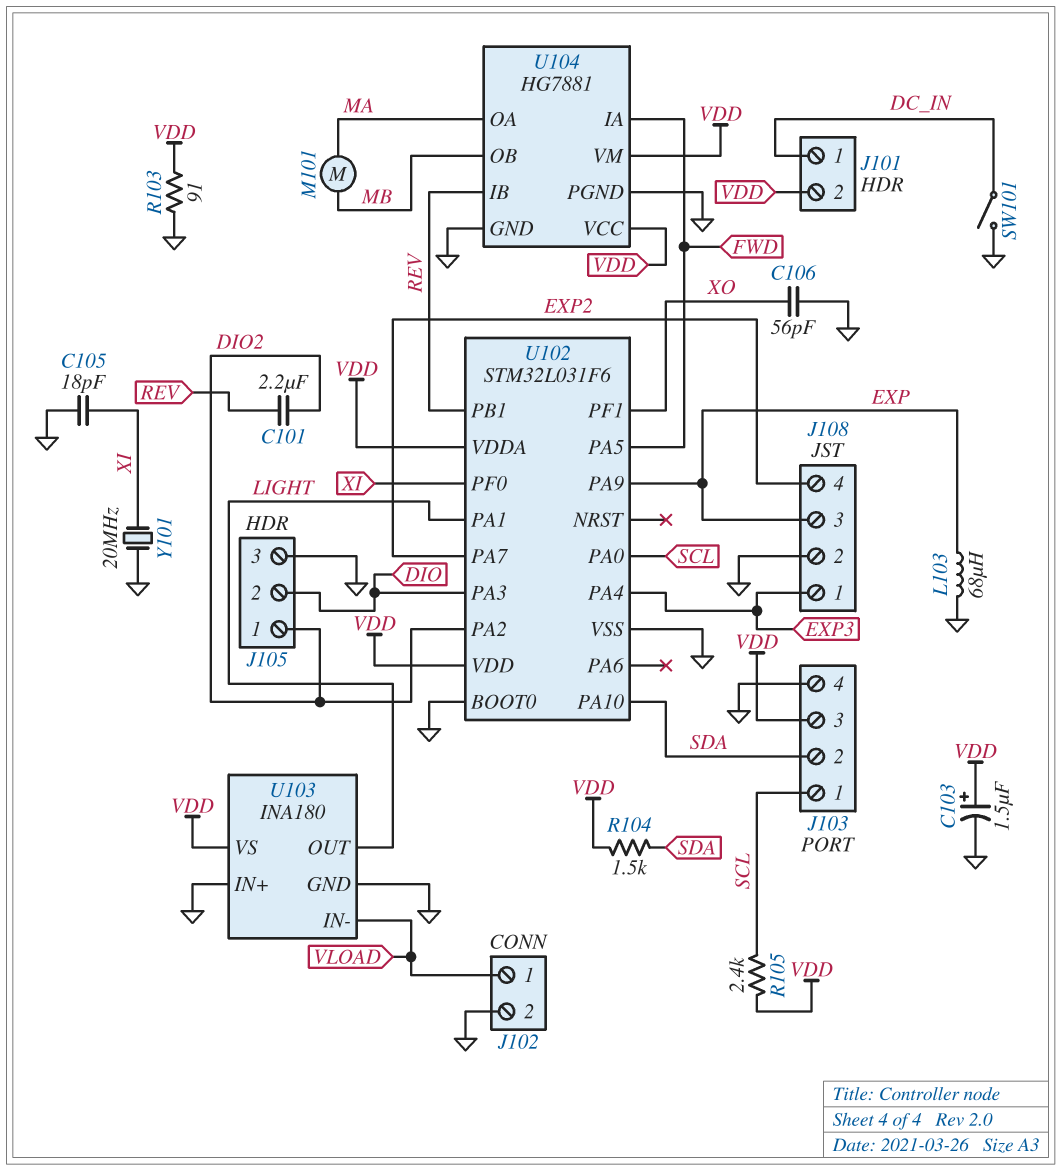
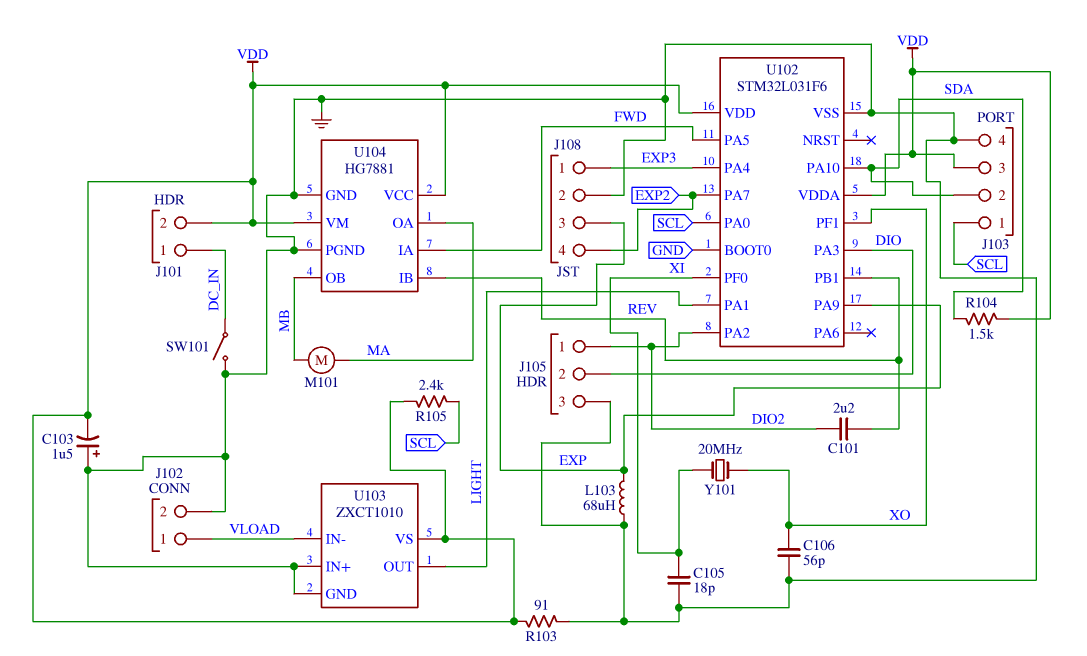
C103: 1.5uF (plus VDD, minus GND) -> 1.5uF (plus GND, minus VDD)
U103: INA180 -> ZXCT1010
Y101: 20MHz (GND, XI) -> 20MHz (XI, XO)

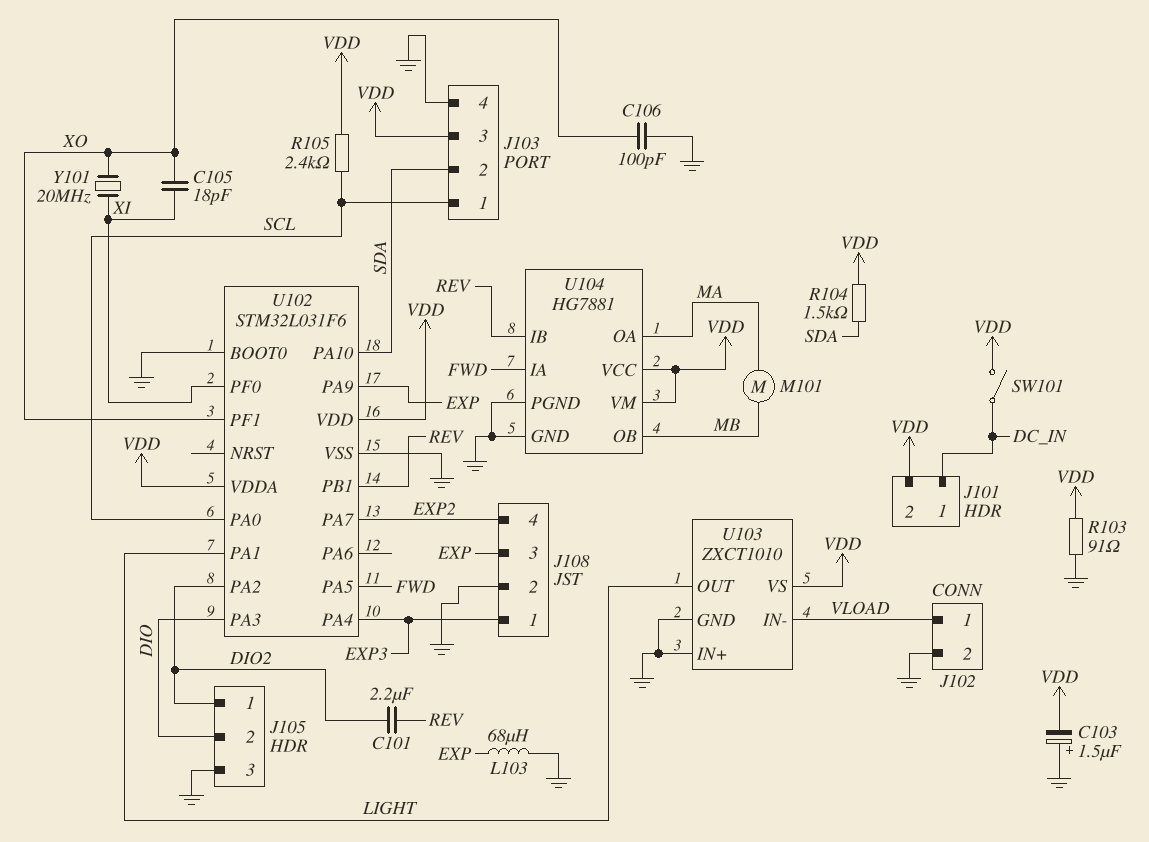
C105: 18pF (GND, XI) -> 18pF (XI, XO)
C106: 56pF (GND, XO) -> 100pF (GND, XO)
SW101: switch (DC_IN, GND) -> switch (DC_IN, VDD)

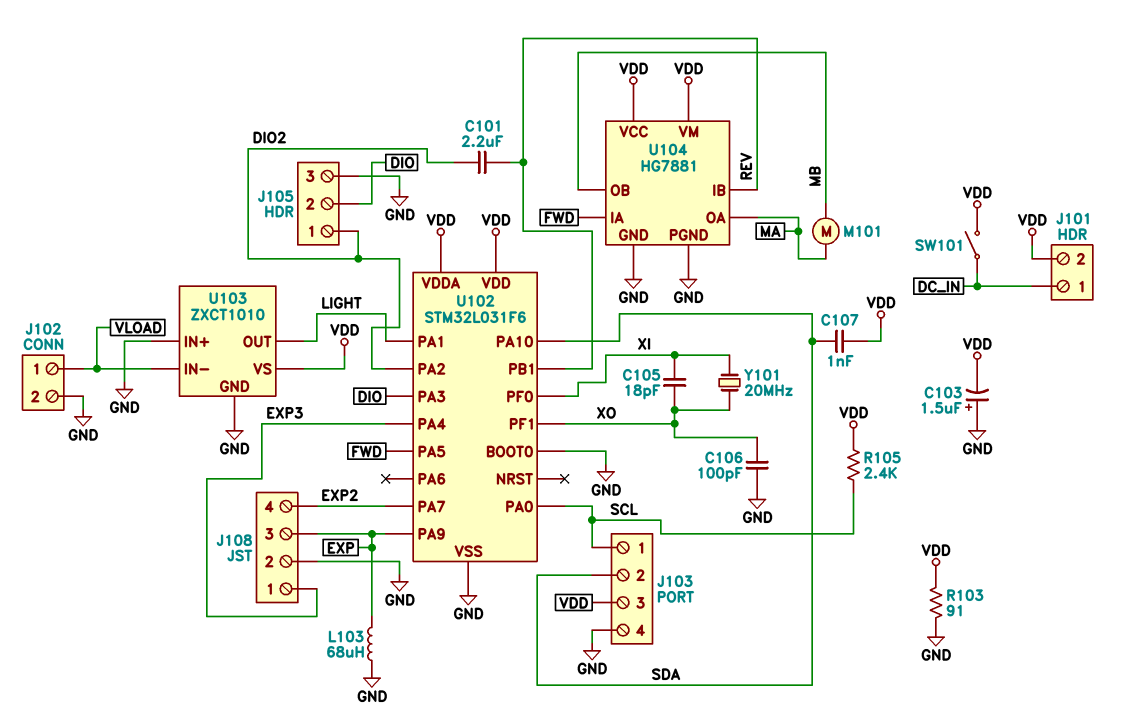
C107: none -> 1nF (SDA, VDD)
R104: 1.5k (SDA, VDD) -> none

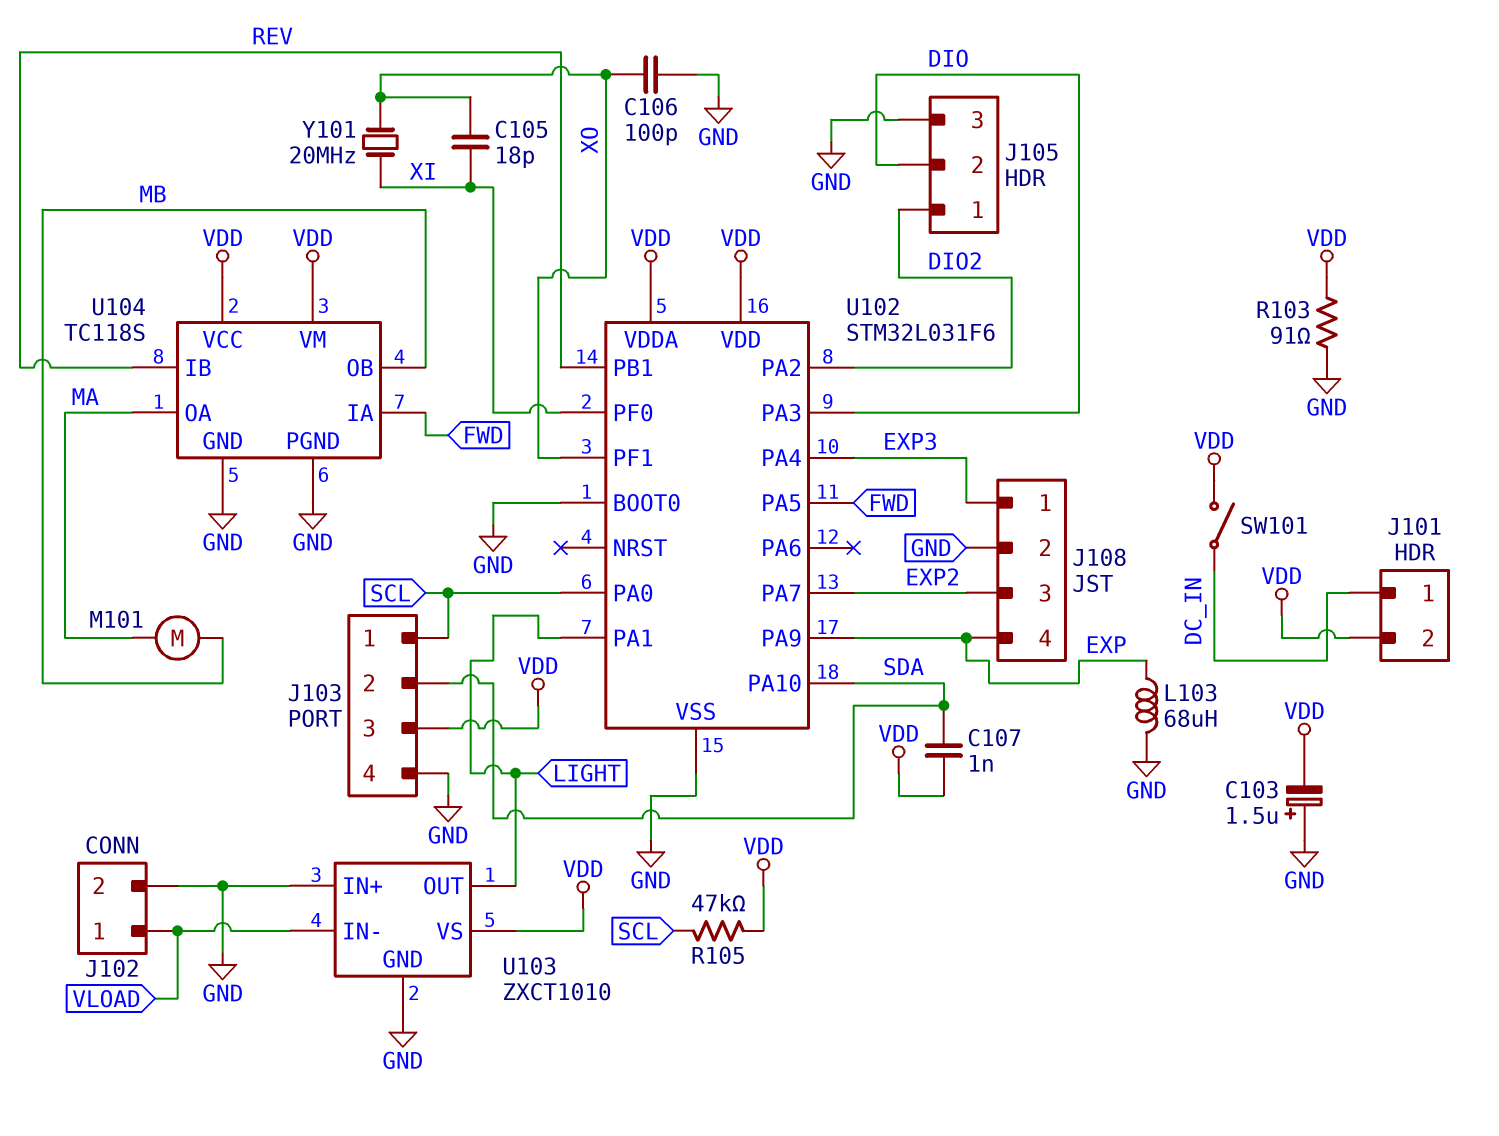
C101: 2.2uF (DIO2, REV) -> none
J108 pin 3: EXP -> EXP2
J108 pin 4: EXP2 -> EXP
R105: 2.4k (SCL, VDD) -> 47k (SCL, VDD)
U104: HG7881 -> TC118S

